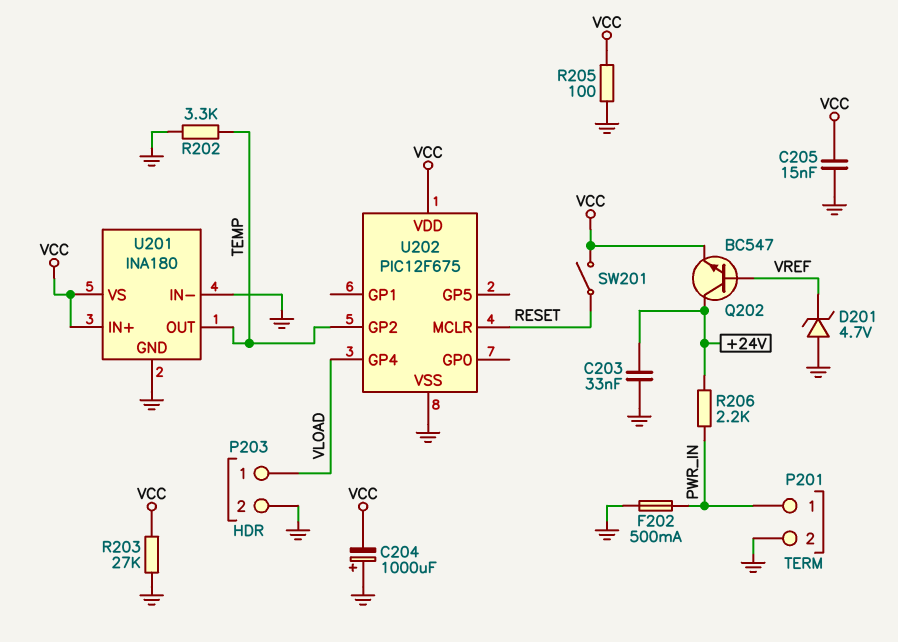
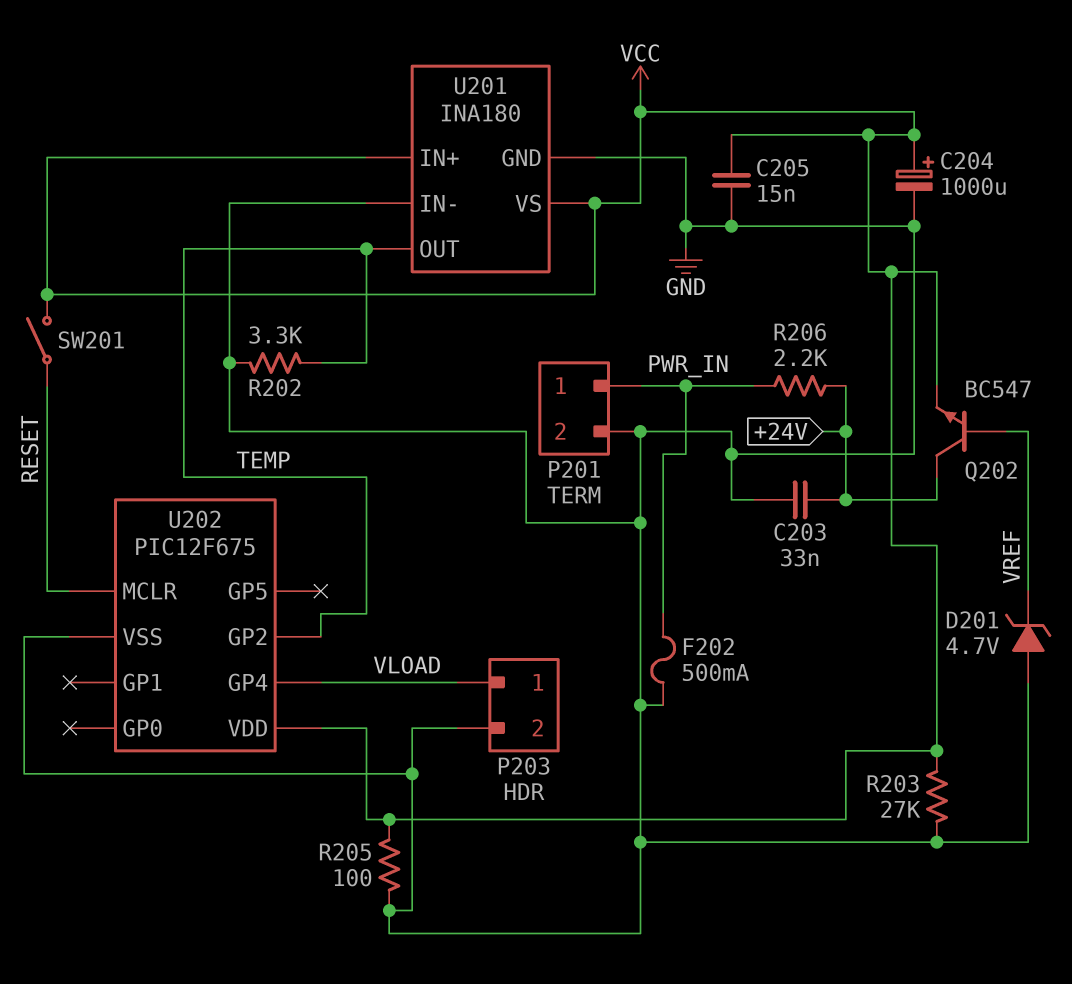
C204: 1000uF (plus GND, minus VCC) -> 1000uF (plus VCC, minus GND)

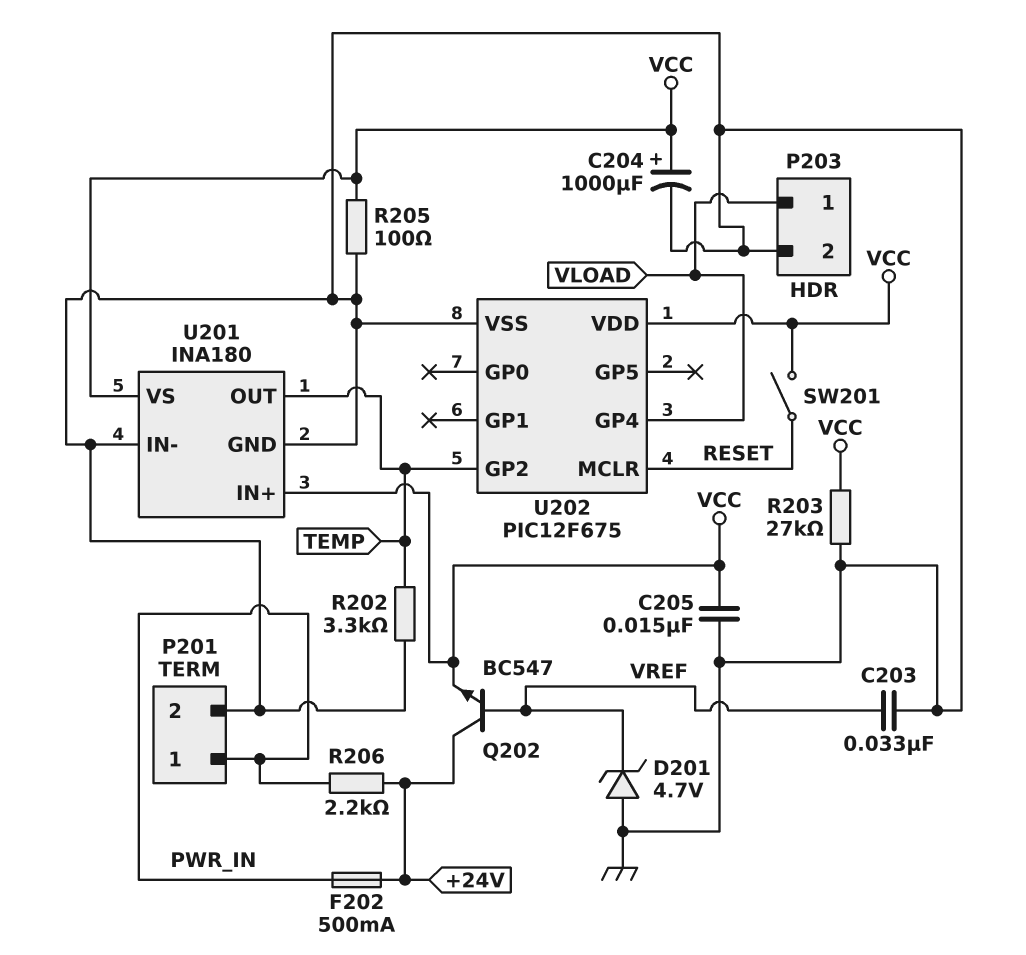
C203: 33nF (+24V, GND) -> 33nF (GND, VREF)
F202: 500mA (GND, PWR_IN) -> 500mA (+24V, PWR_IN)

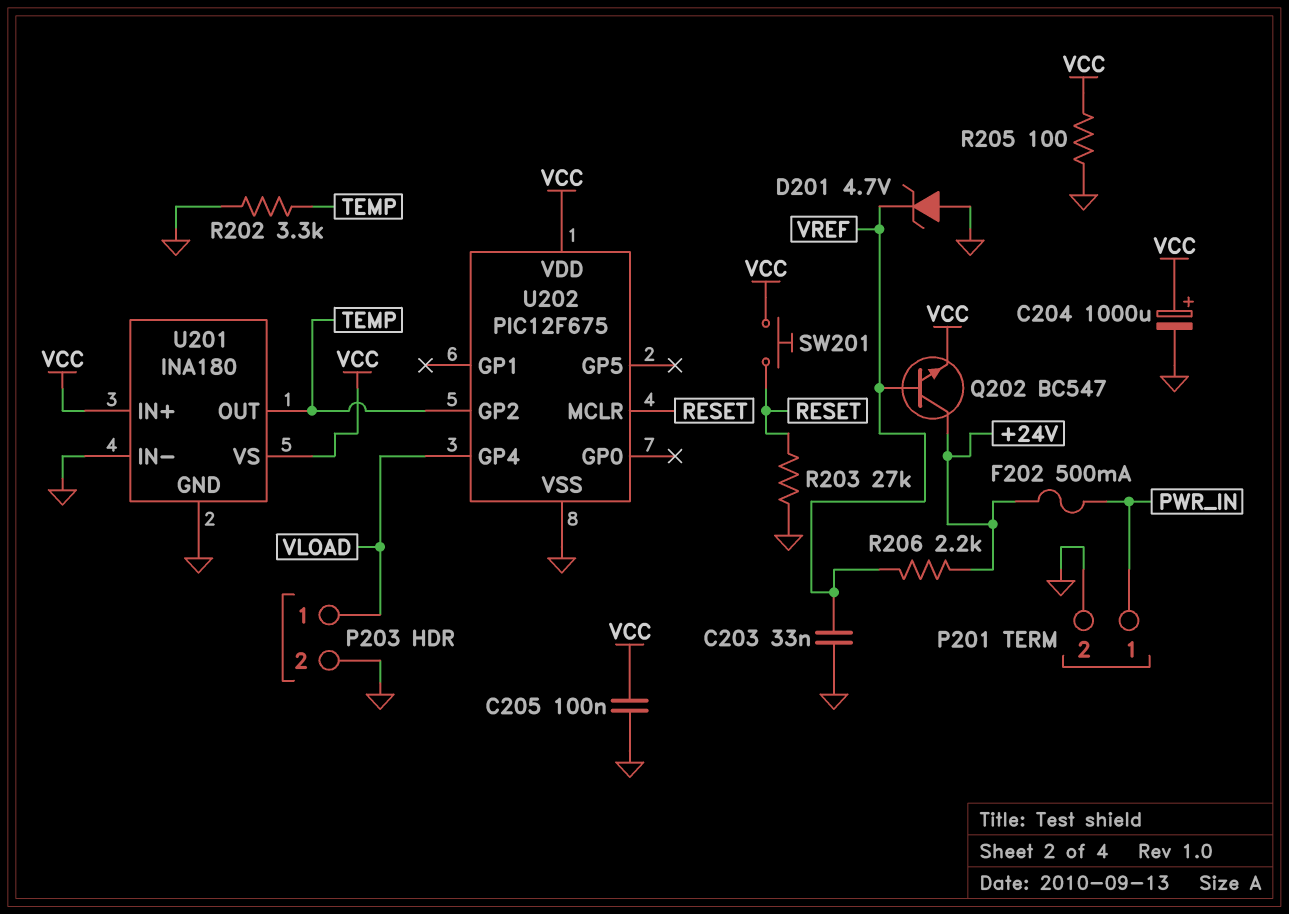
C205: 15nF (GND, VCC) -> 100nF (GND, VCC)
R203: 27k (GND, VCC) -> 27k (GND, RESET)
R206: 2.2k (+24V, PWR_IN) -> 2.2k (+24V, VREF)
SW201: switch (RESET, VCC) -> button (RESET, VCC)

